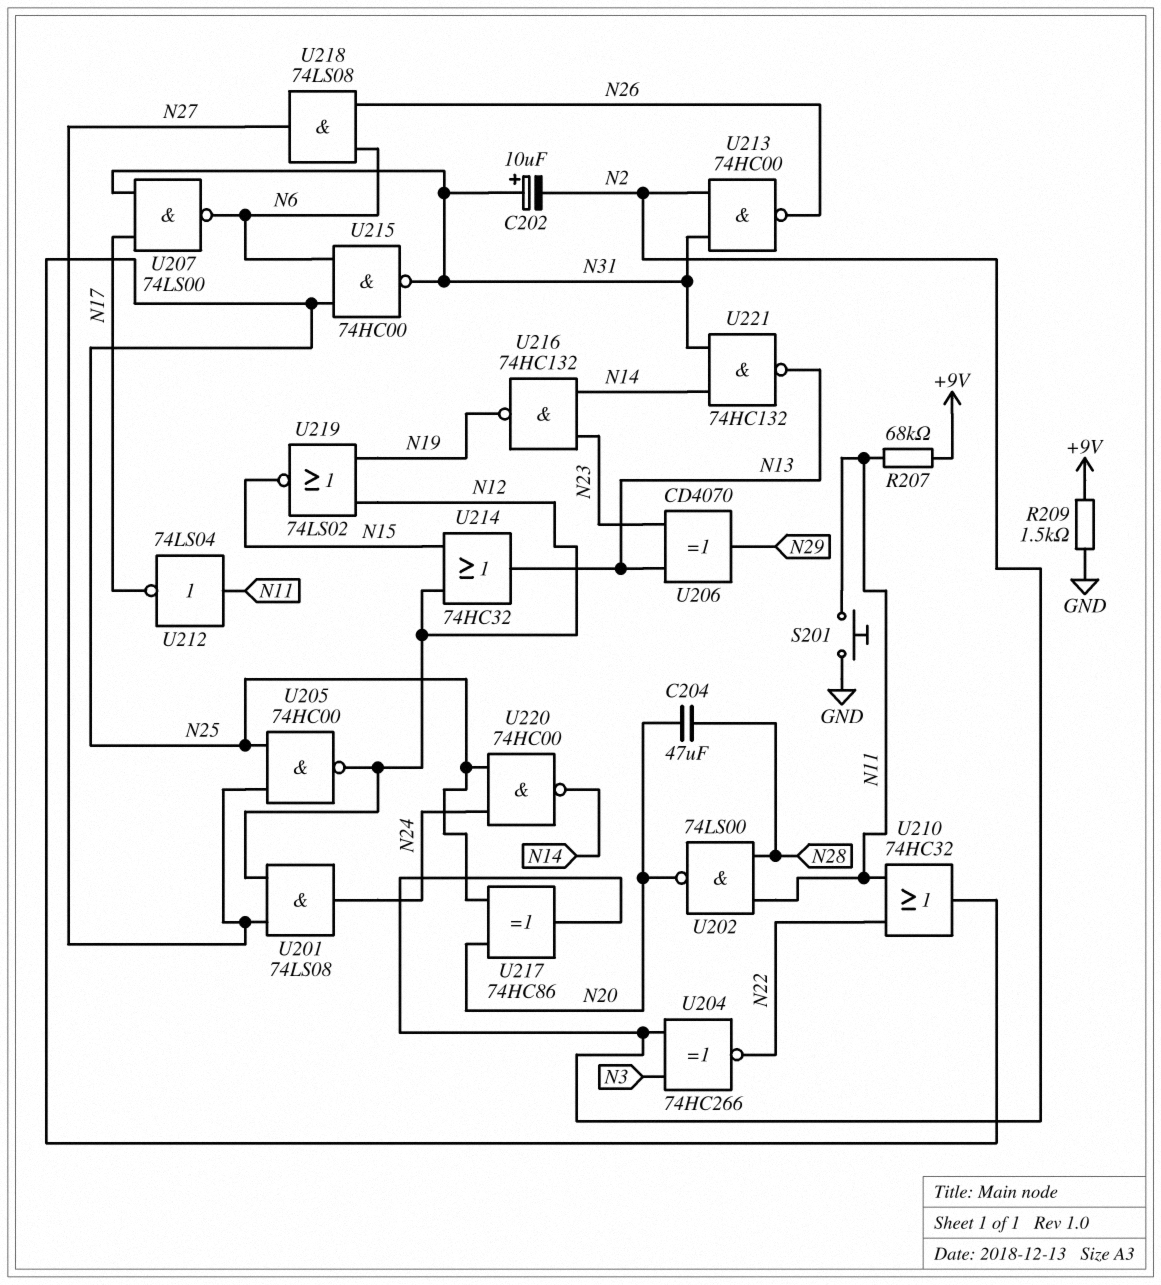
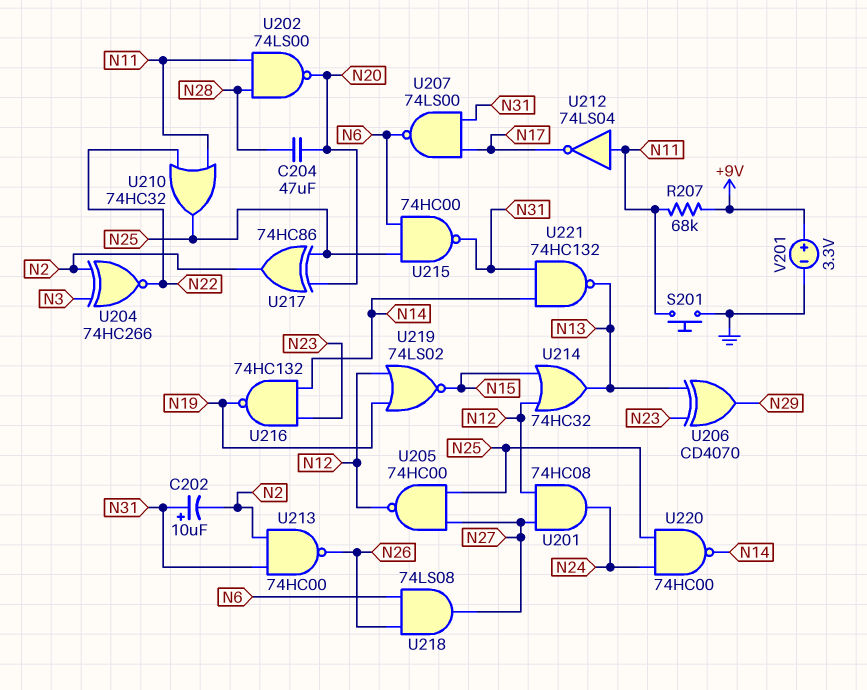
R209: 1.5k (+9V, GND) -> none
U201: AND 74LS08 (in N12, in N27, out N24) -> AND 74HC08 (in N12, in N27, out N24)
V201: none -> 3.3V (plus +9V, minus GND)

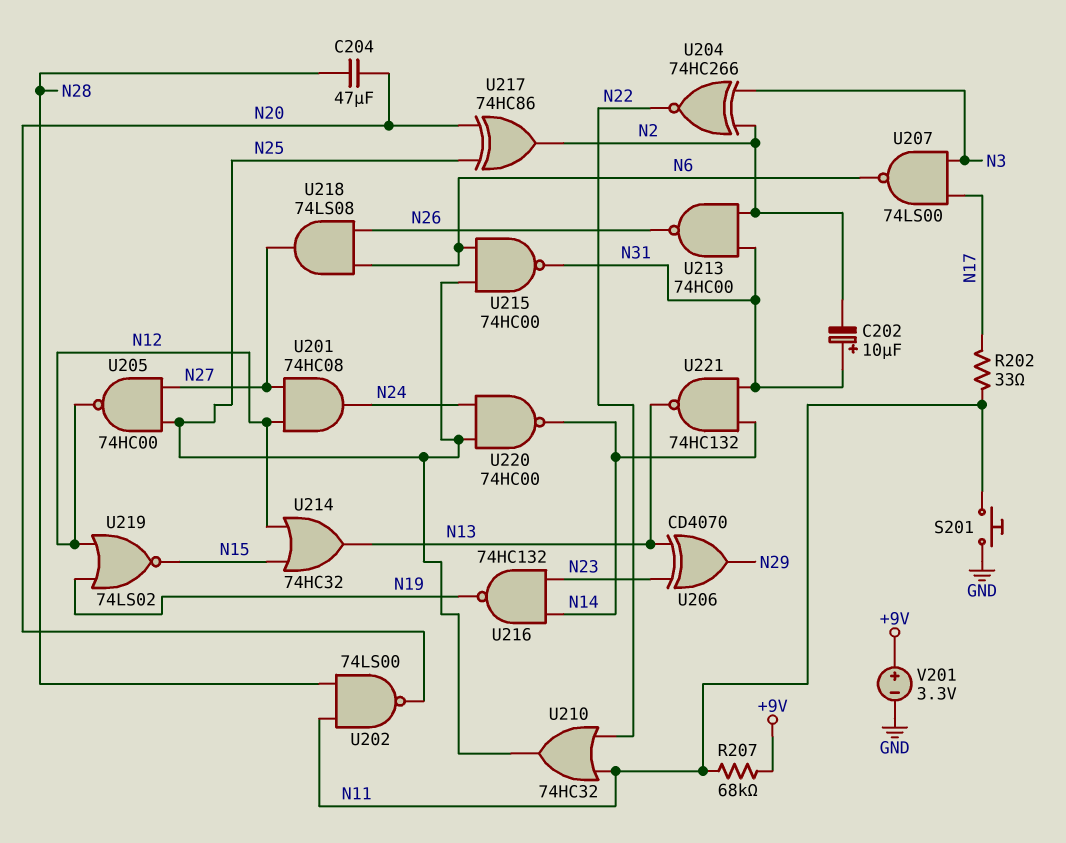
R202: none -> 33 (N11, N17)
U207: NAND 74LS00 (in N17, in N31, out N6) -> NAND 74LS00 (in N3, in N17, out N6)
U212: NOT 74LS04 (in N11, out N17) -> none

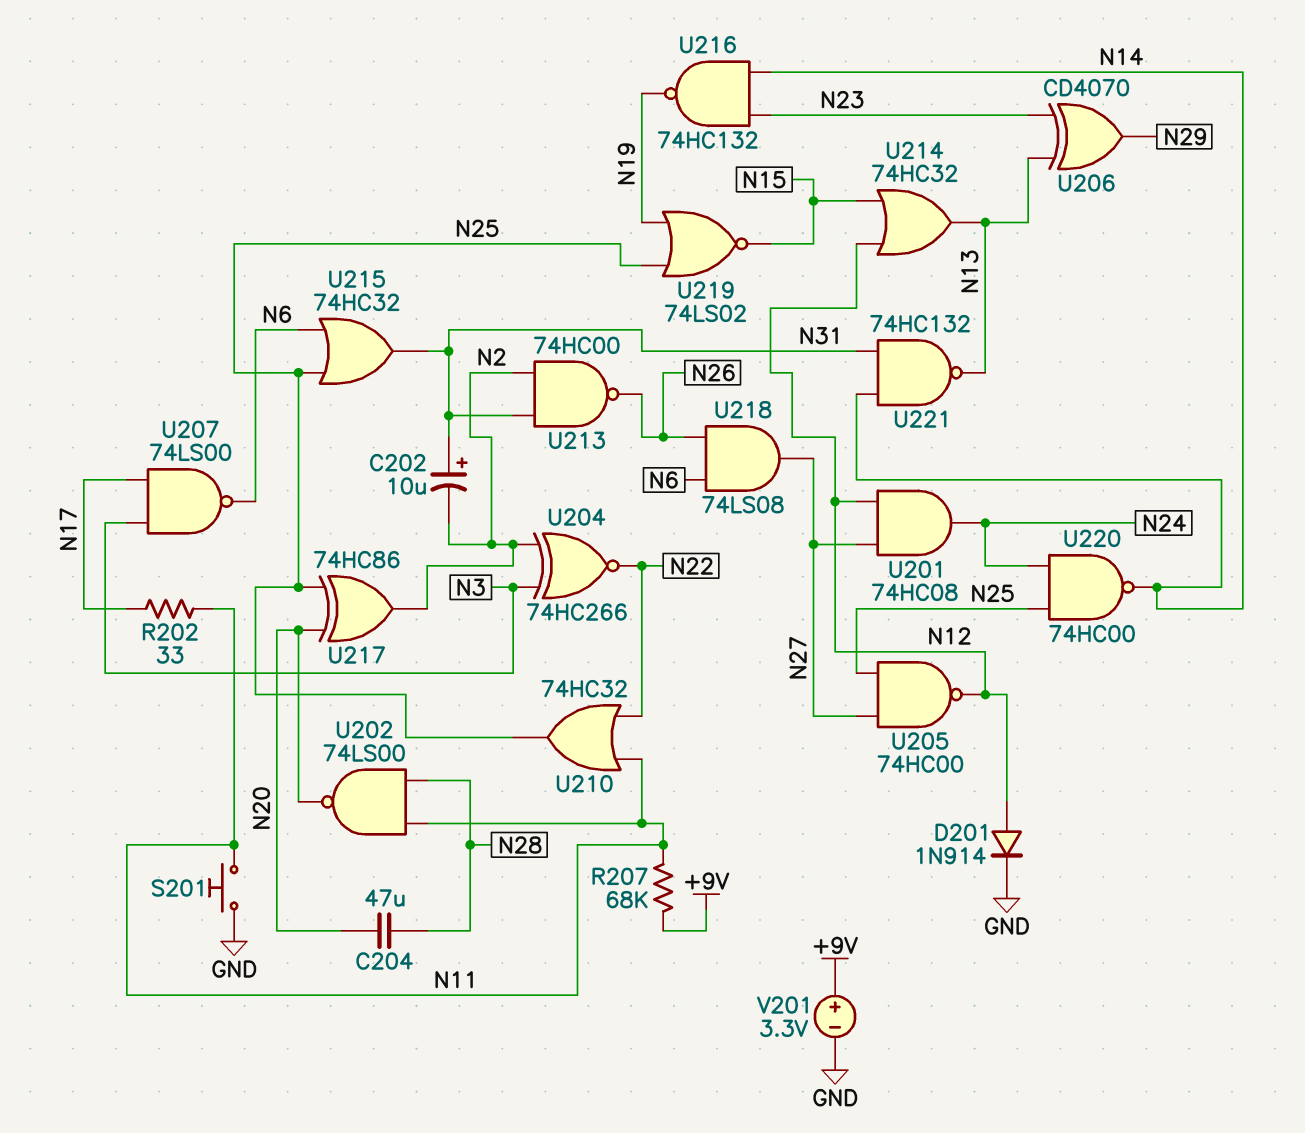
D201: none -> diode 1N914 (A N12, K GND)
U215: NAND 74HC00 (in N6, in N25, out N31) -> OR 74HC32 (in N6, in N25, out N31)
U219: NOR 74LS02 (in N12, in N19, out N15) -> NOR 74LS02 (in N19, in N25, out N15)

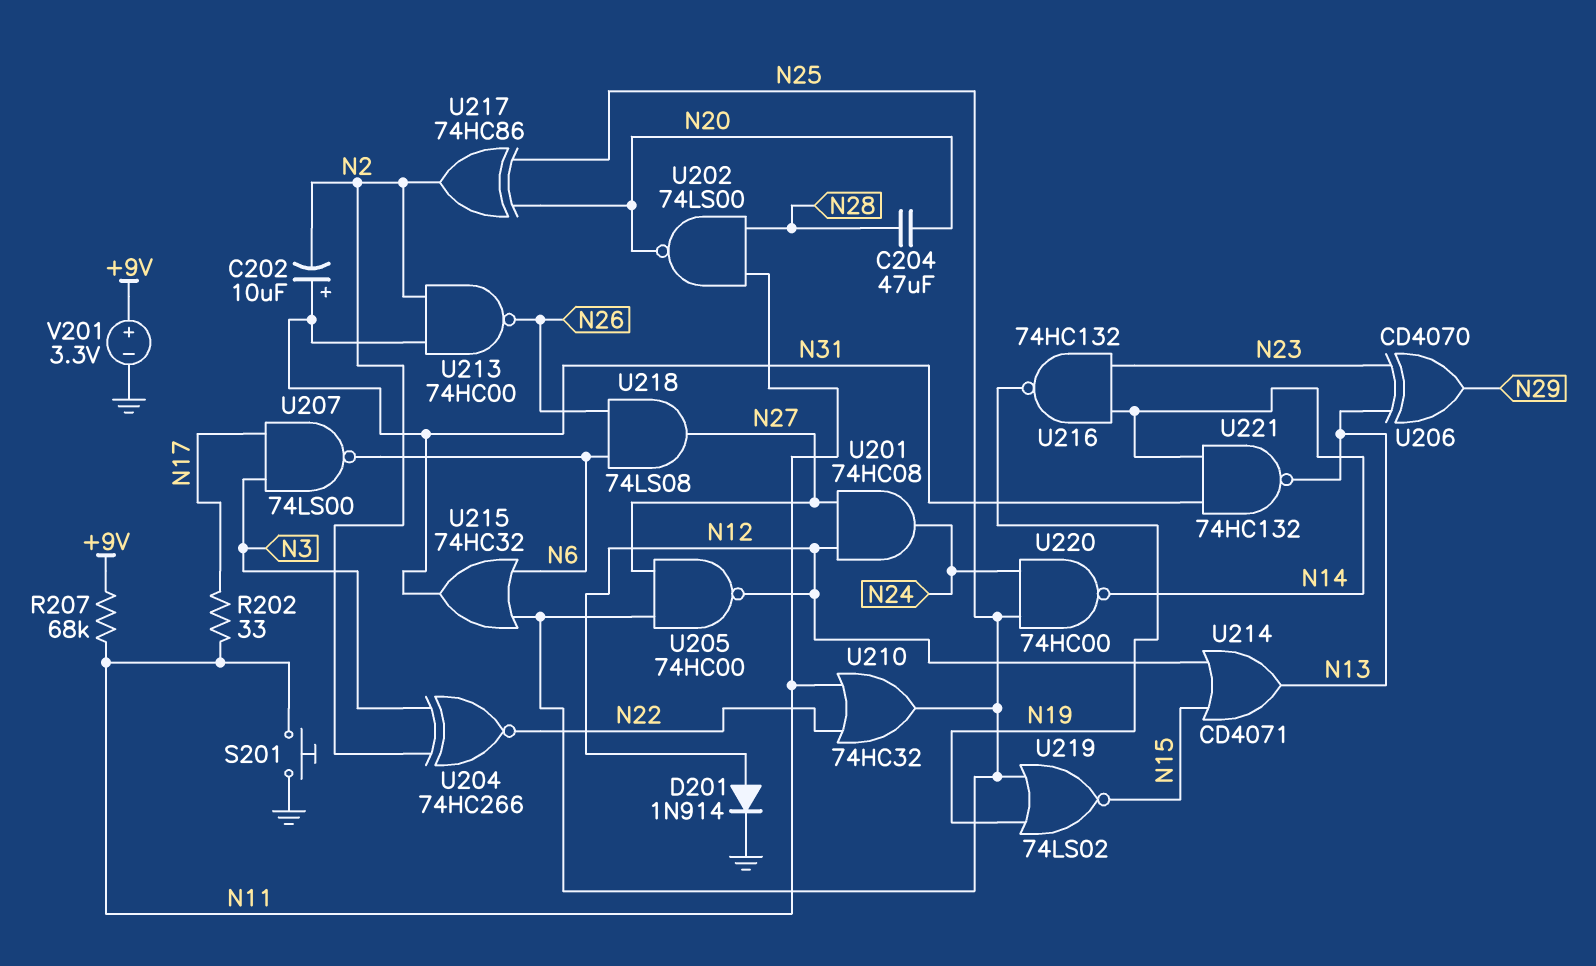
U214: OR 74HC32 (in N12, in N15, out N13) -> OR CD4071 (in N12, in N15, out N13)

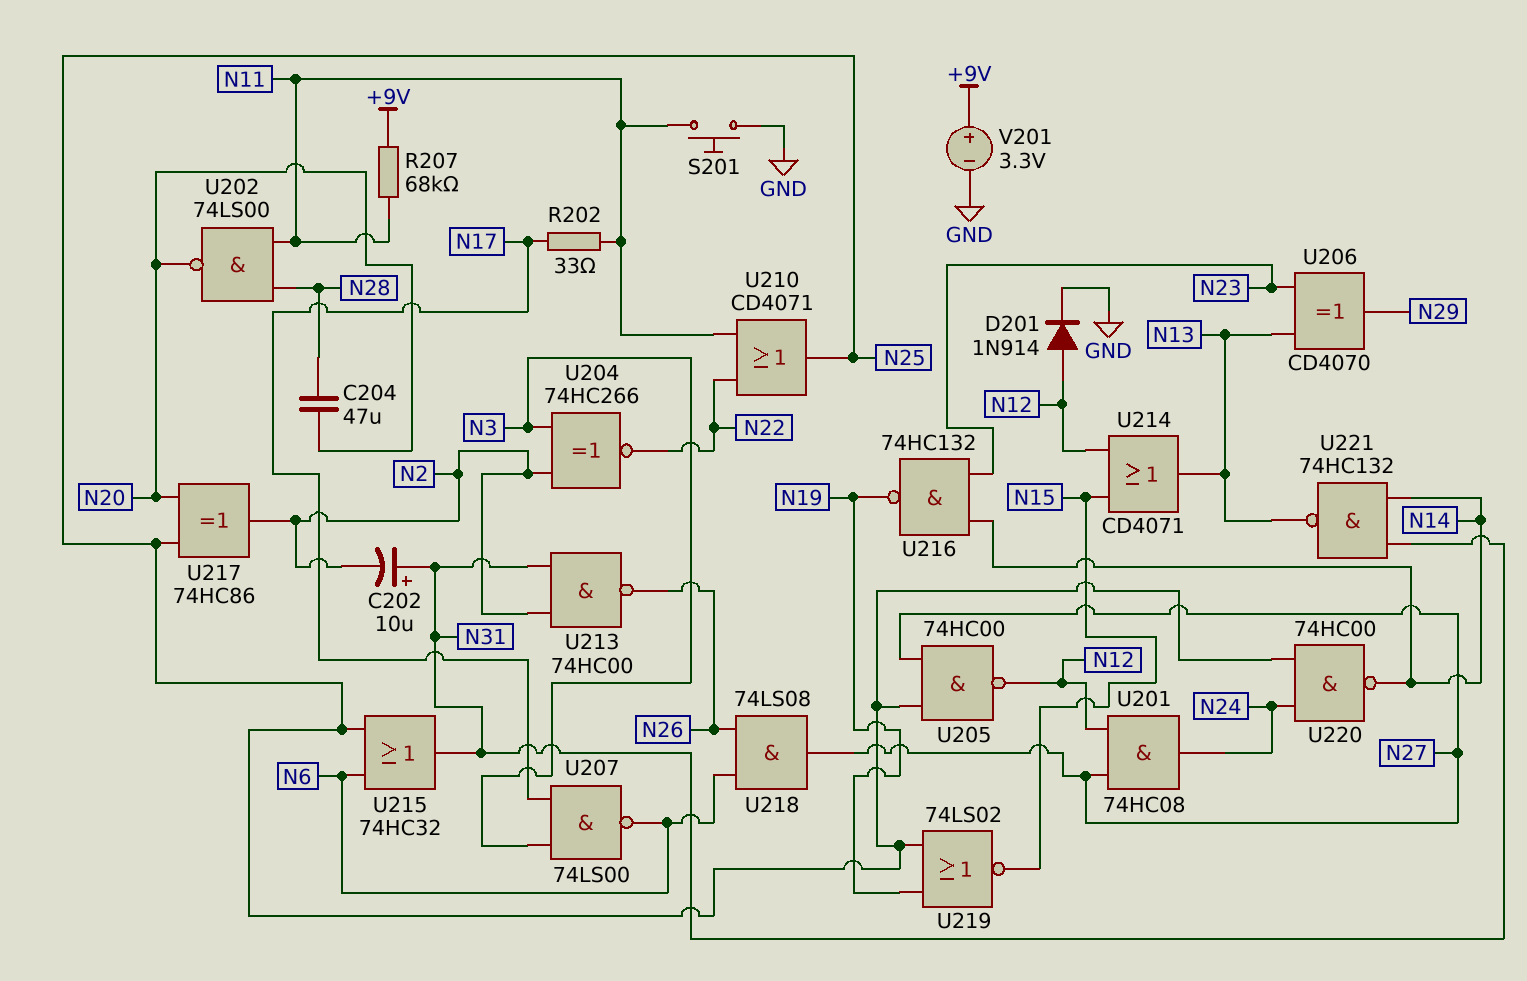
U210: OR 74HC32 (in N11, in N22, out N25) -> OR CD4071 (in N11, in N22, out N25)

